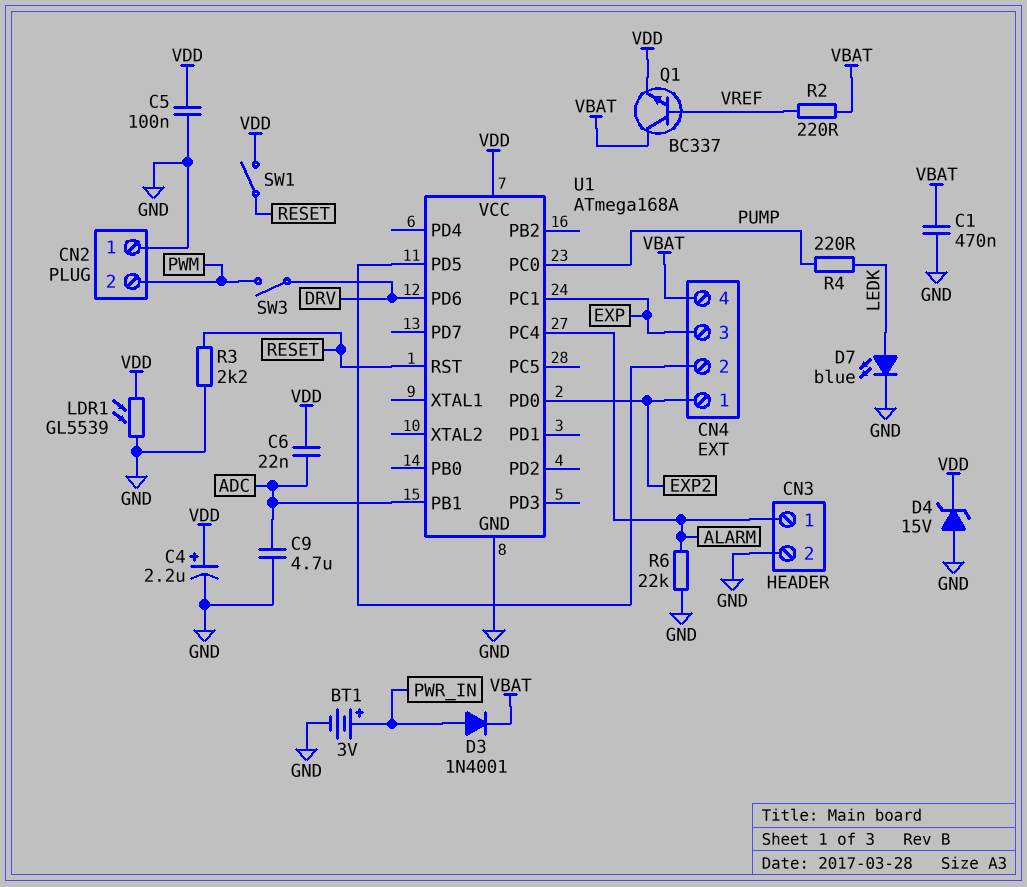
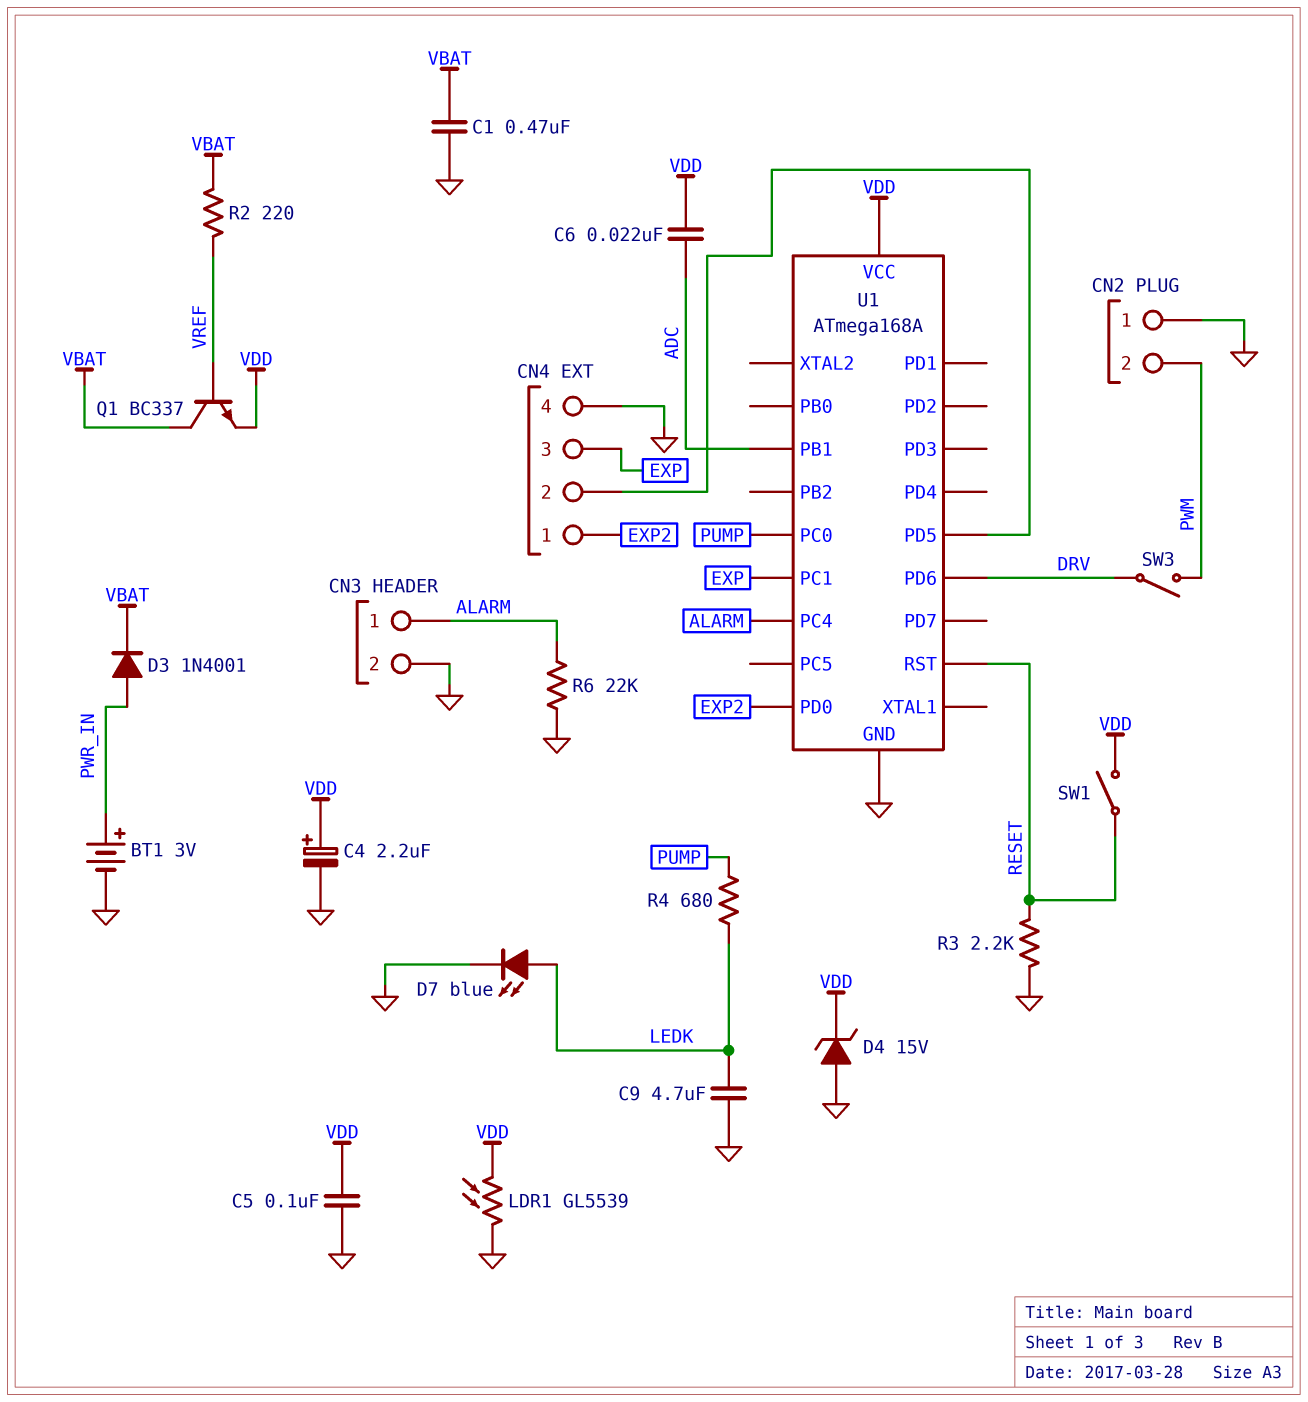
C9: 4.7uF (ADC, GND) -> 4.7uF (GND, LEDK)
CN4 pin 4: VBAT -> GND
R4: 220 (LEDK, PUMP) -> 680 (LEDK, PUMP)

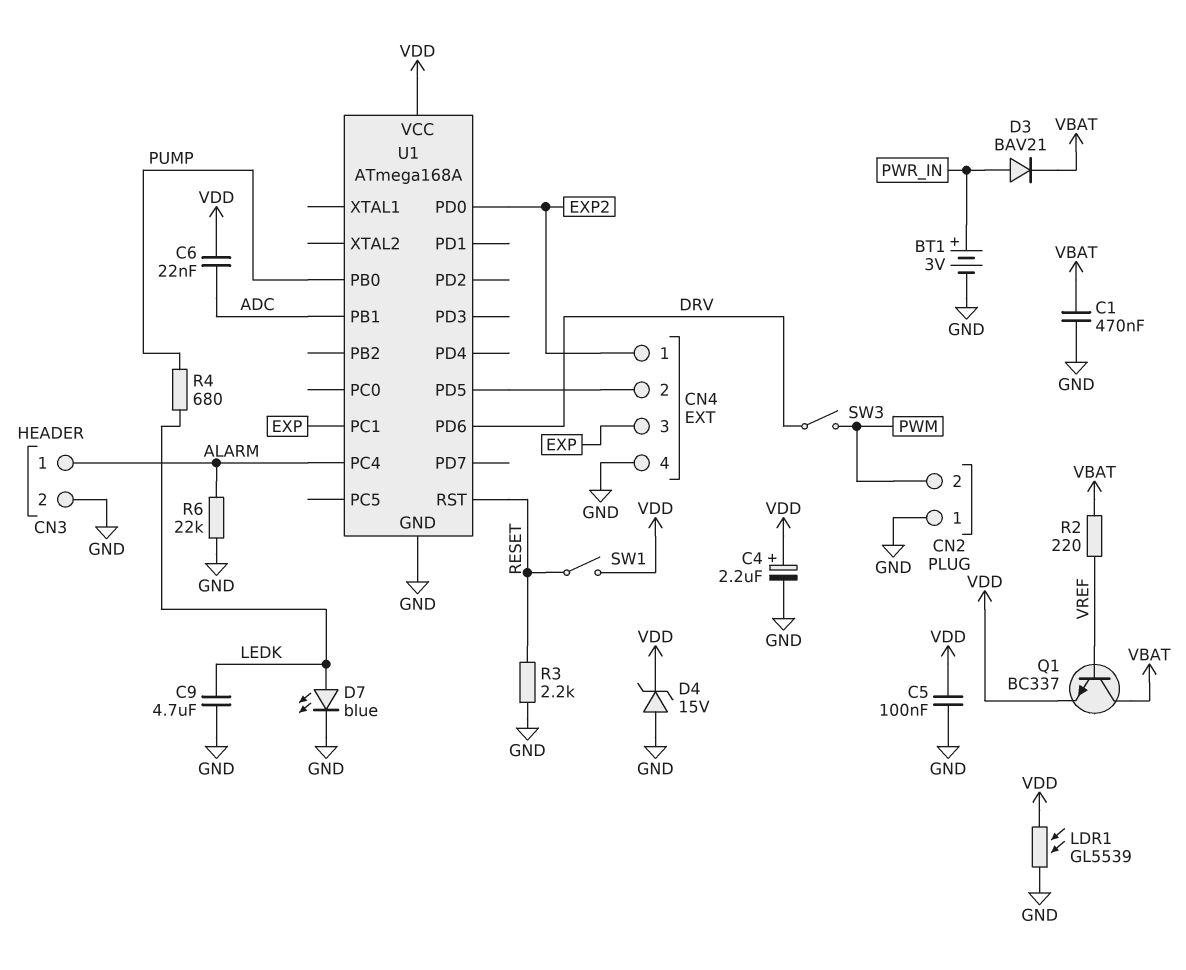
D3: diode 1N4001 (A PWR_IN, K VBAT) -> diode BAV21 (A PWR_IN, K VBAT)
U1 pin PB0: none -> PUMP
U1 pin PC0: PUMP -> none

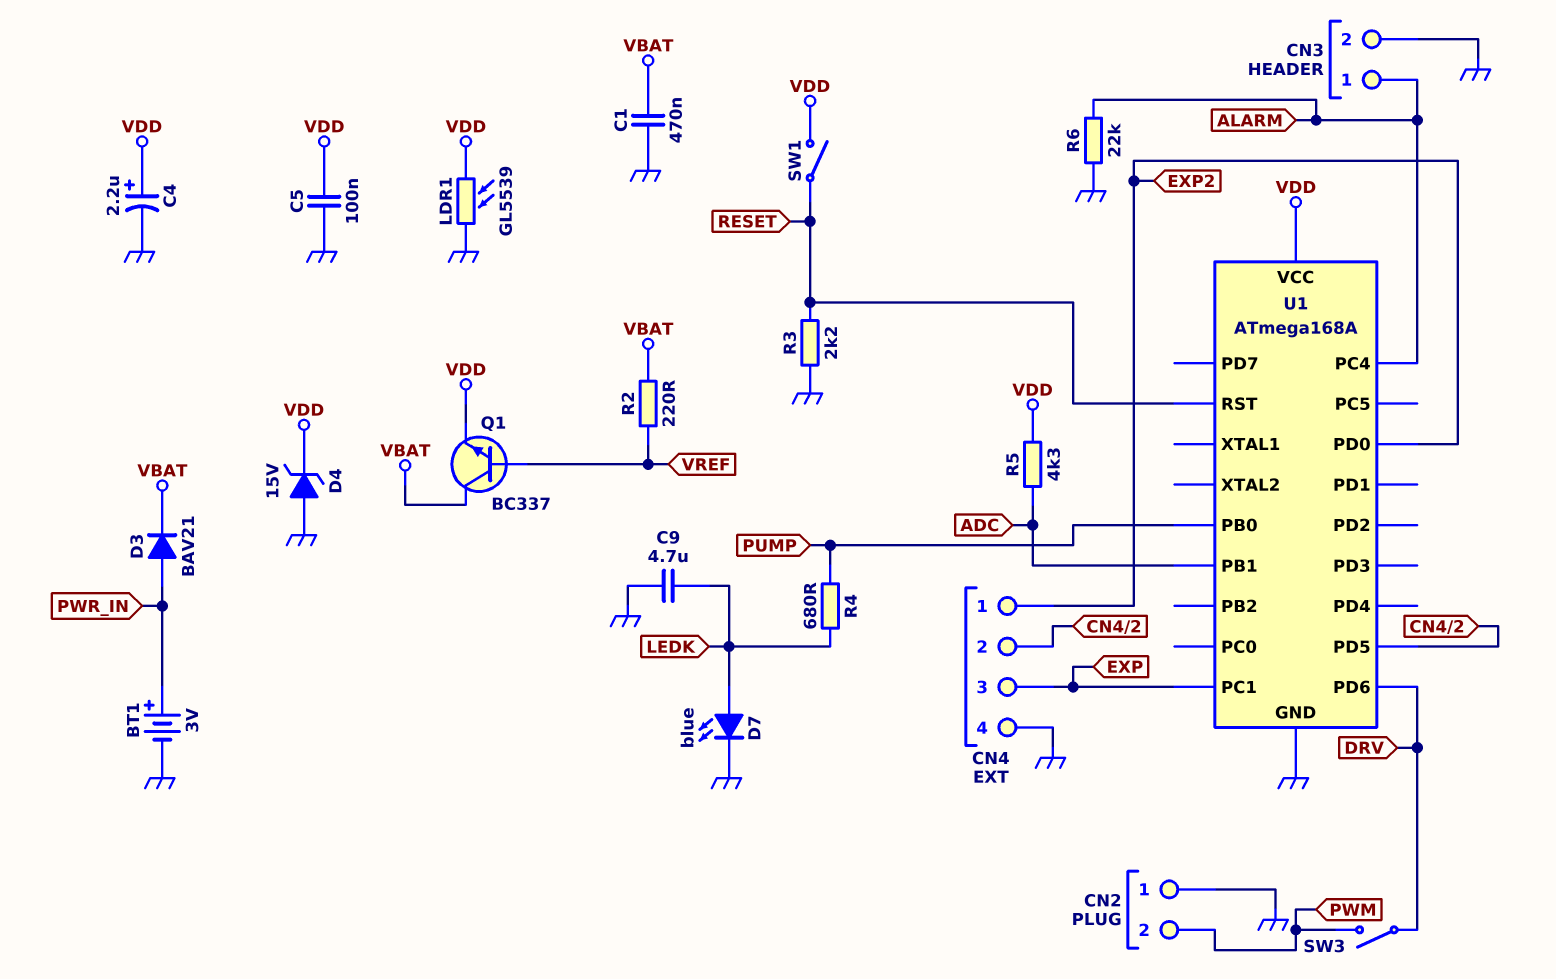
C6: 22nF (ADC, VDD) -> none
R5: none -> 4.3k (ADC, VDD)

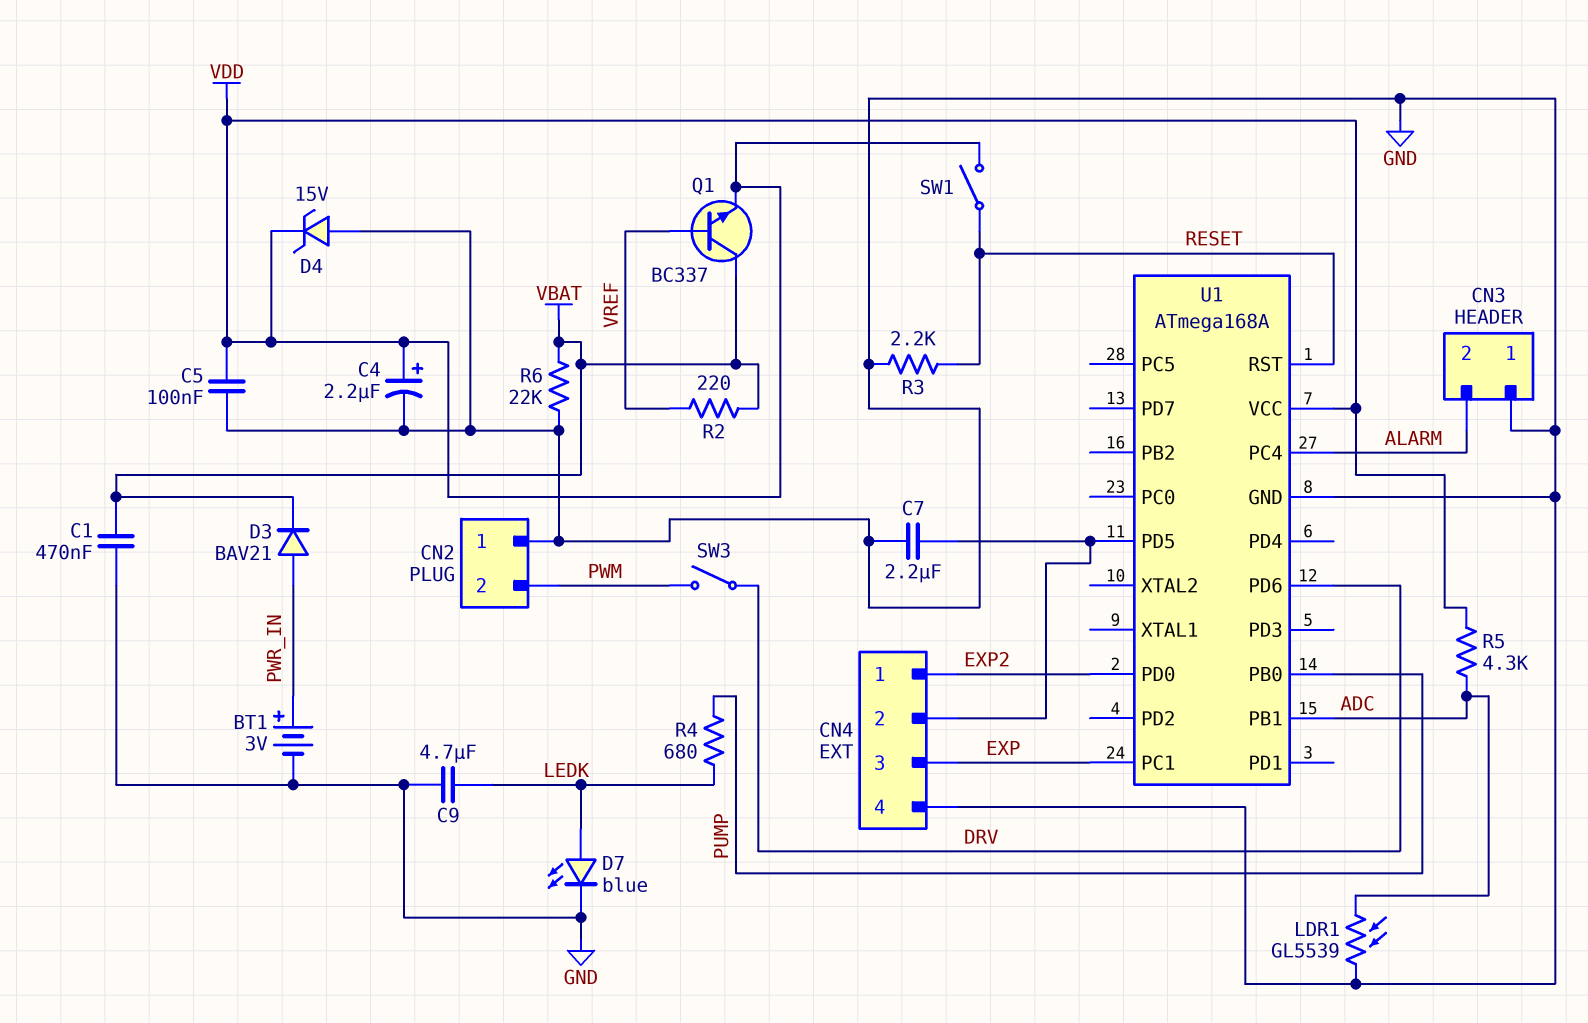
C7: none -> 2.2uF (CN4/2, GND)
CN3 pin 1: ALARM -> GND
CN3 pin 2: GND -> ALARM
LDR1: GL5539 (GND, VDD) -> GL5539 (ADC, GND)
R6: 22k (ALARM, GND) -> 22k (GND, VBAT)

